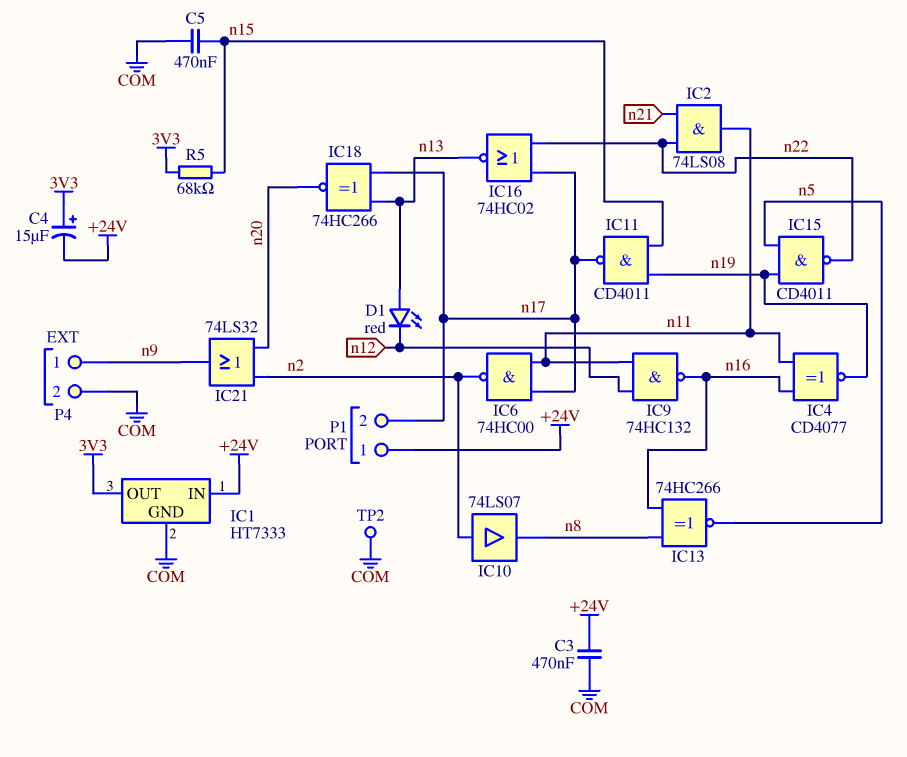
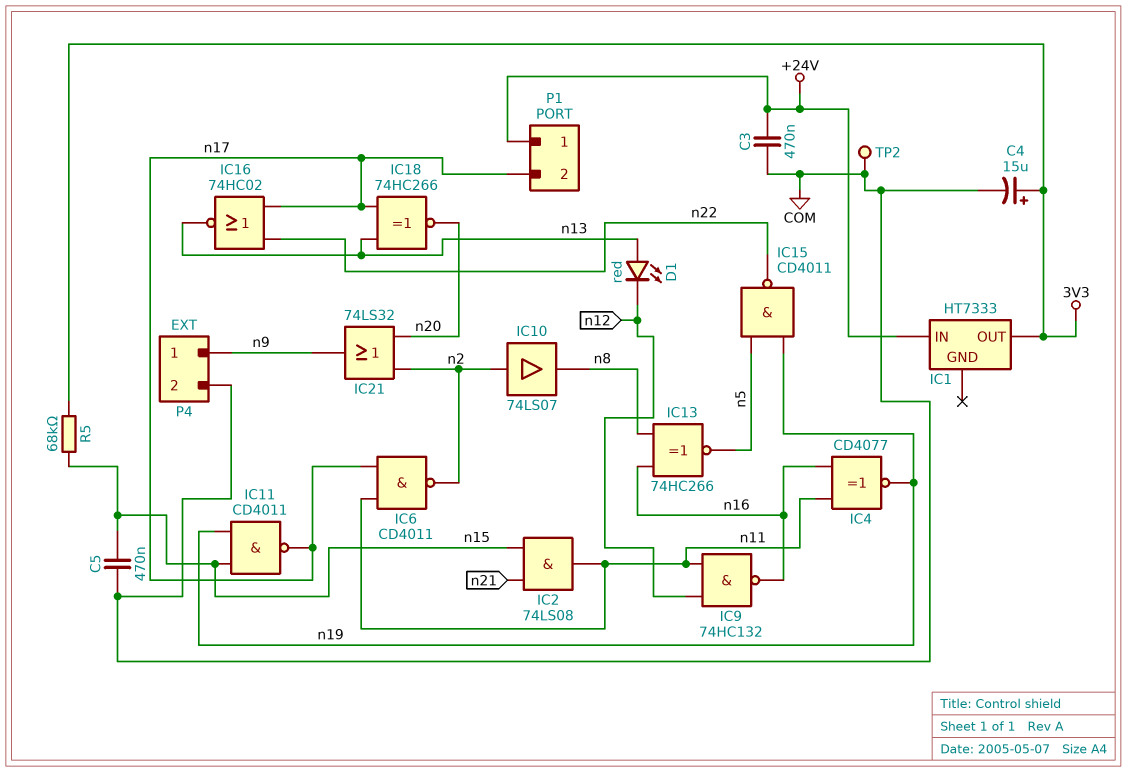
C4: 15uF (plus 3V3, minus +24V) -> 15uF (plus 3V3, minus COM)
IC1 pin GND: COM -> none
IC2: AND 74LS08 (in n21, in n22, out n11) -> AND 74LS08 (in n15, in n21, out n11)
IC6: NAND 74HC00 (in n11, in n17, out n2) -> NAND CD4011 (in n11, in n17, out n2)

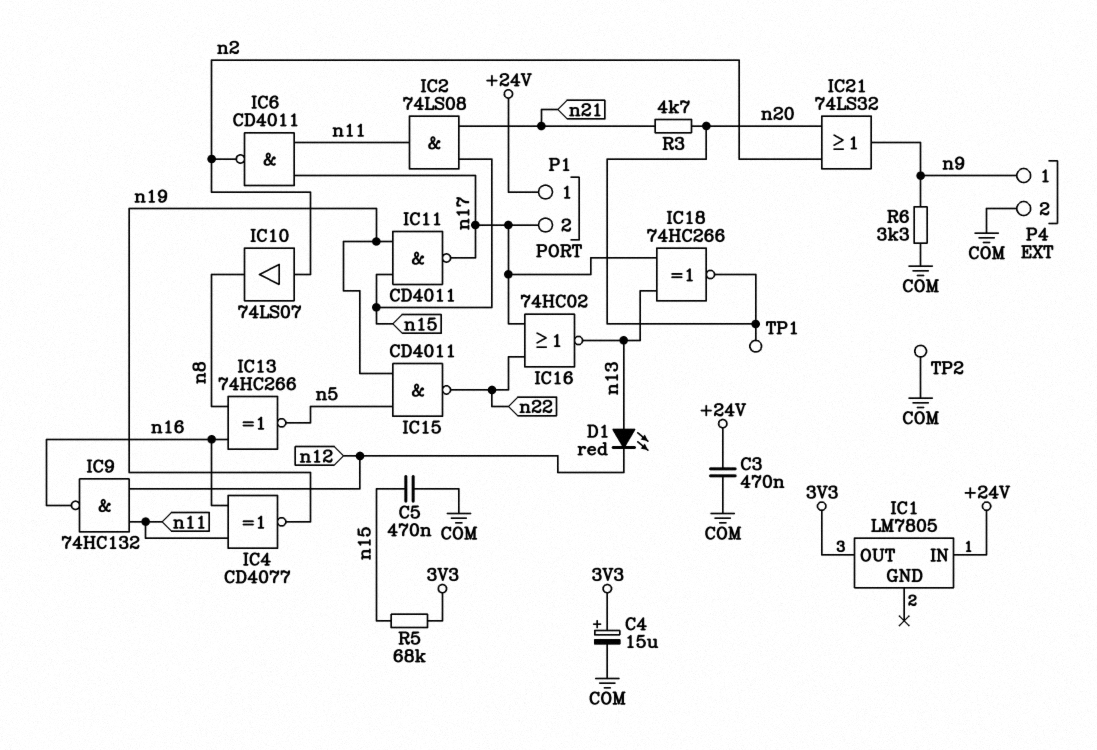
IC1: HT7333 -> LM7805
R3: none -> 4.7k (n20, n21)
R6: none -> 3.3k (COM, n9)
TP1: none -> test point (n20)

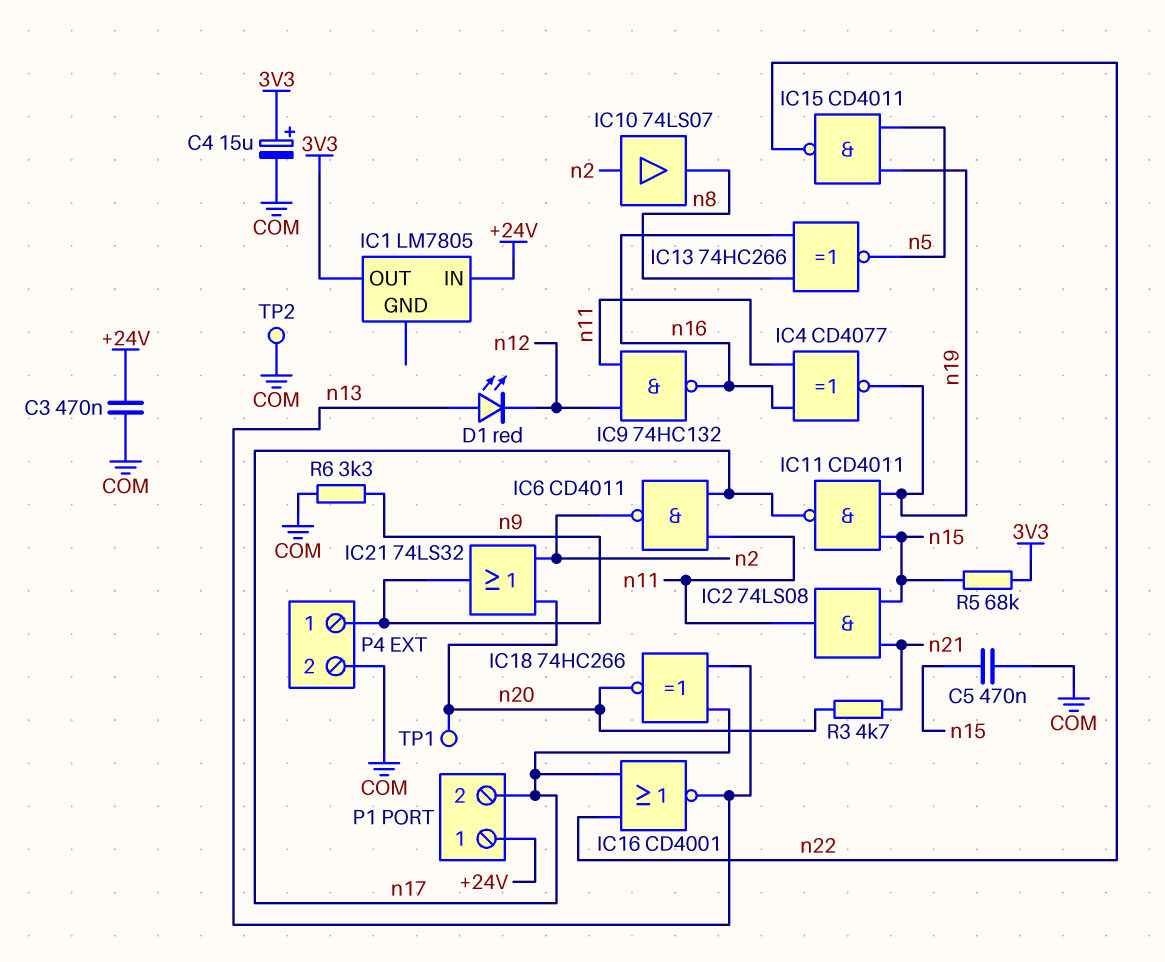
IC16: NOR 74HC02 (in n17, in n22, out n13) -> NOR CD4001 (in n17, in n22, out n13)

